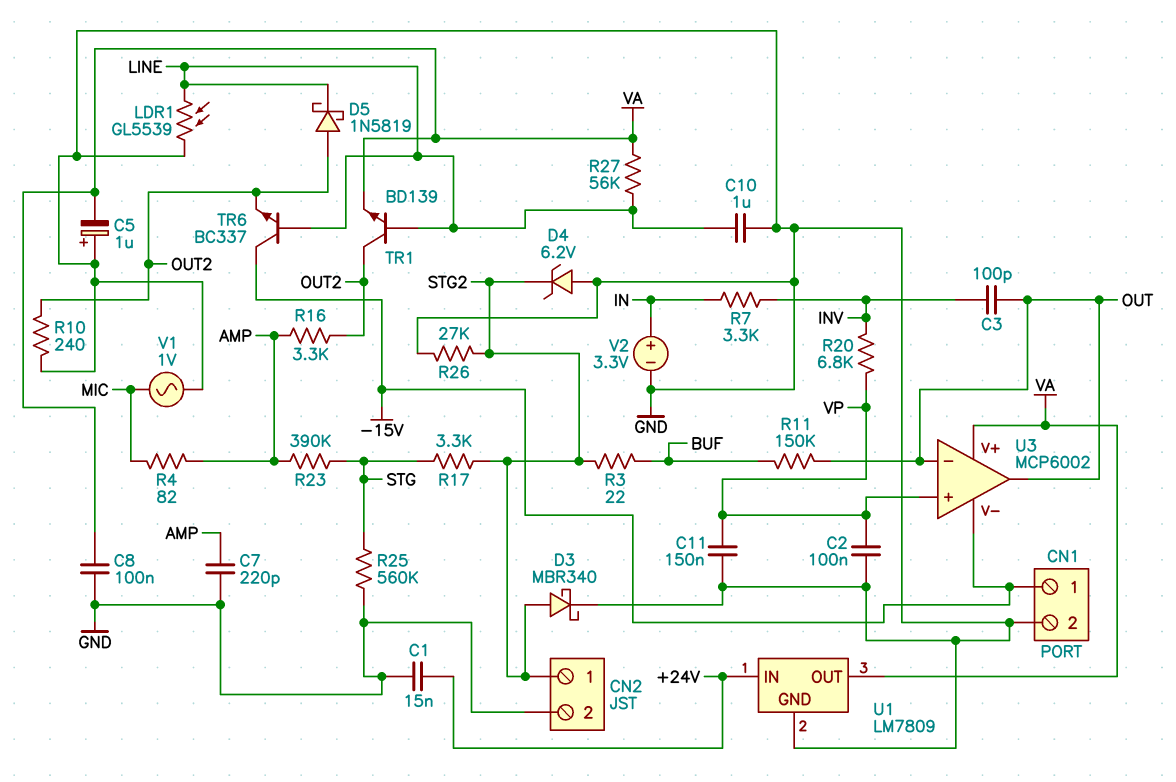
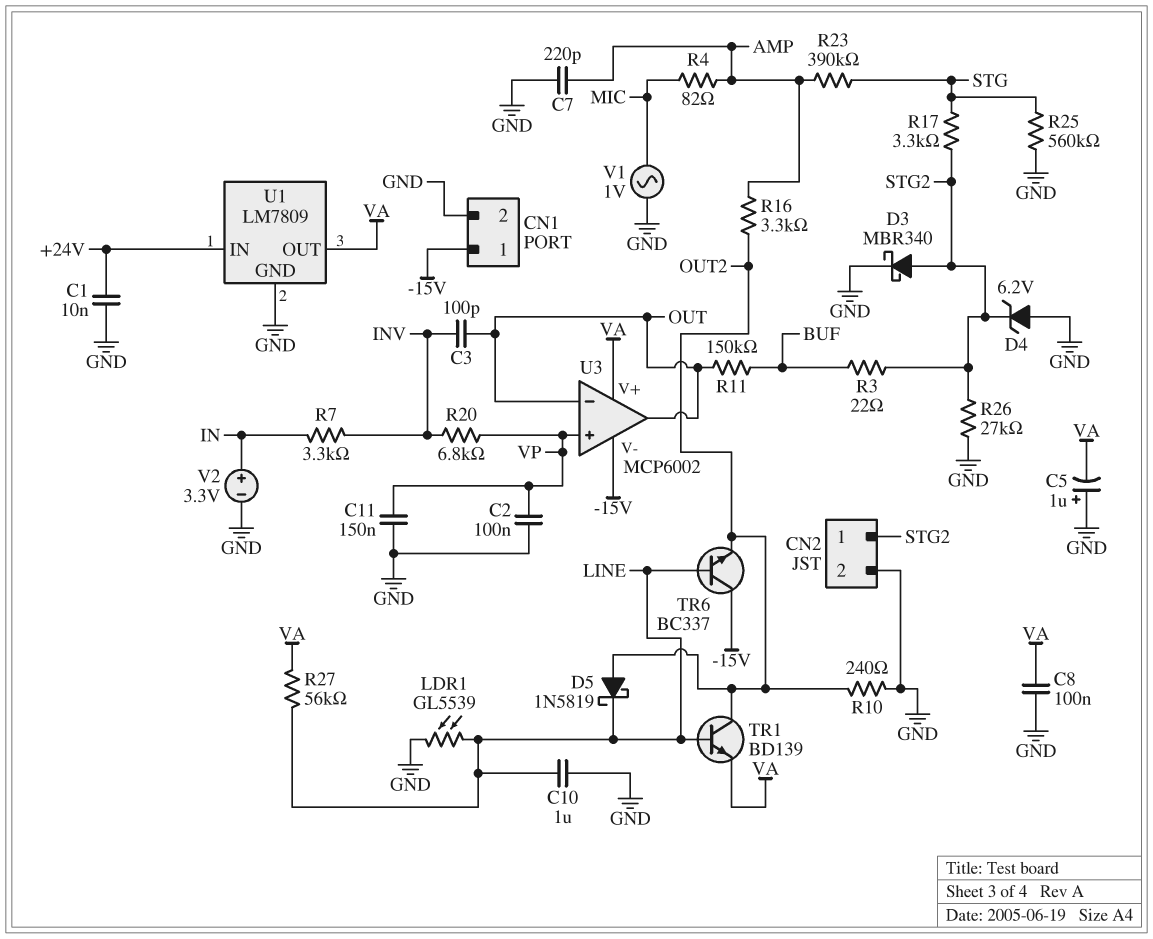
C1: 15nF (+24V, GND) -> 10nF (+24V, GND)

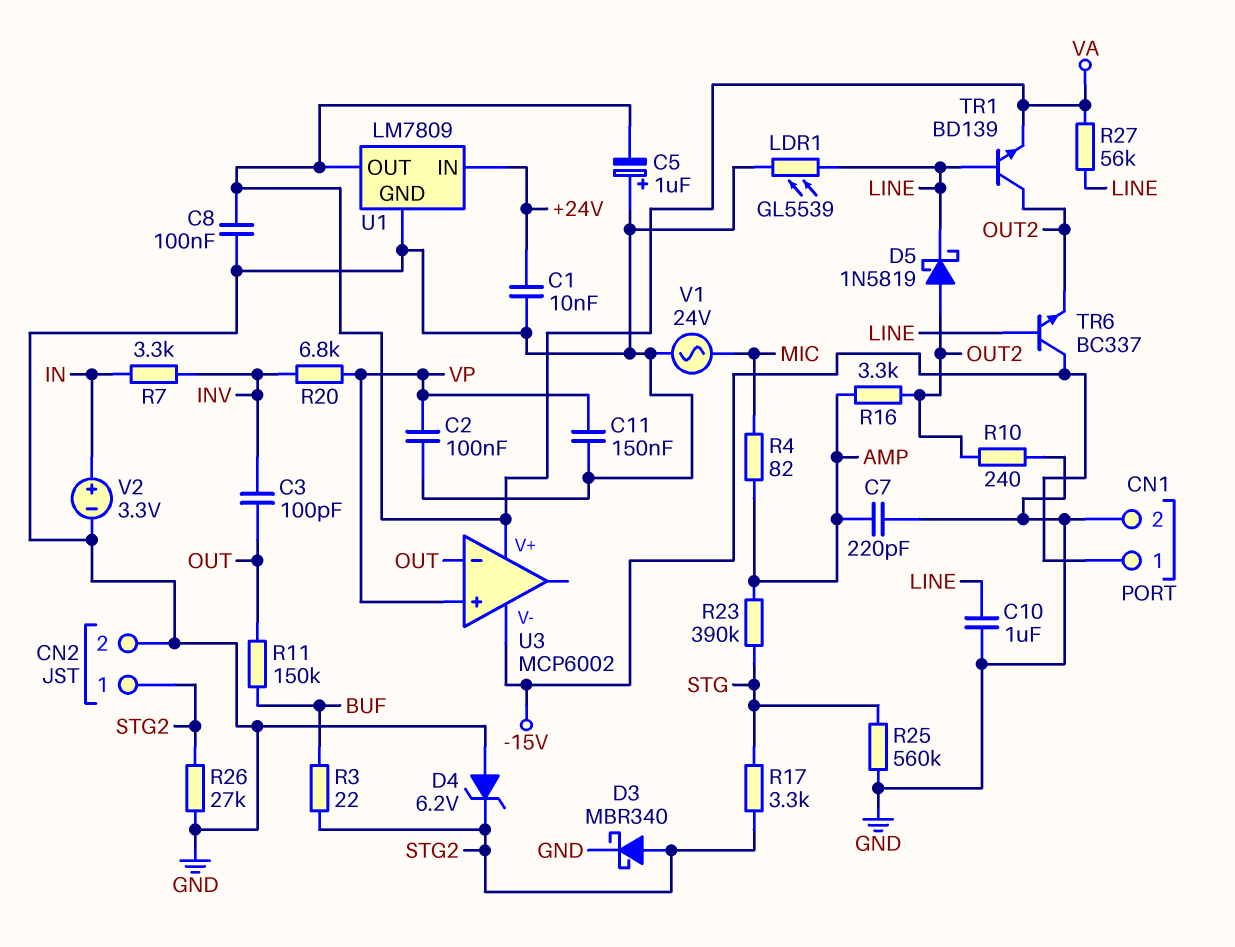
U3 pin out: OUT -> none
V1: AC 1V (GND, MIC) -> AC 24V (GND, MIC)

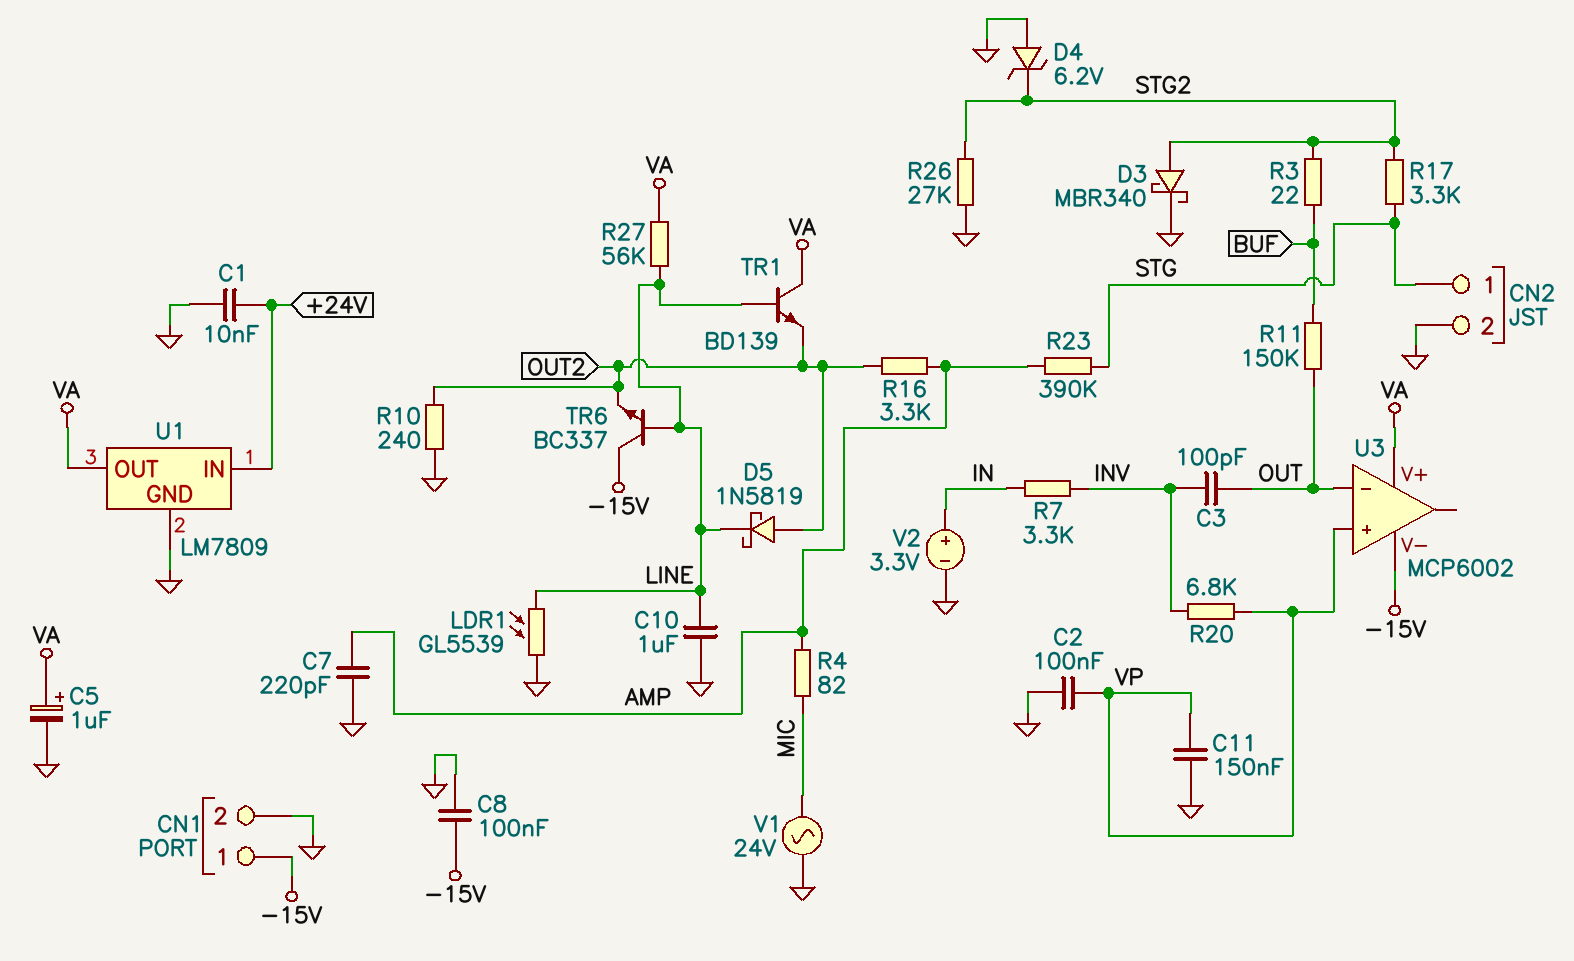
C5: 1uF (plus GND, minus VA) -> 1uF (plus VA, minus GND)
C8: 100nF (GND, VA) -> 100nF (-15V, GND)
CN2 pin 1: STG2 -> STG
R25: 560k (GND, STG) -> none
TR1: NPN BD139 (B LINE, C OUT2, E VA) -> NPN BD139 (B LINE, C VA, E OUT2)

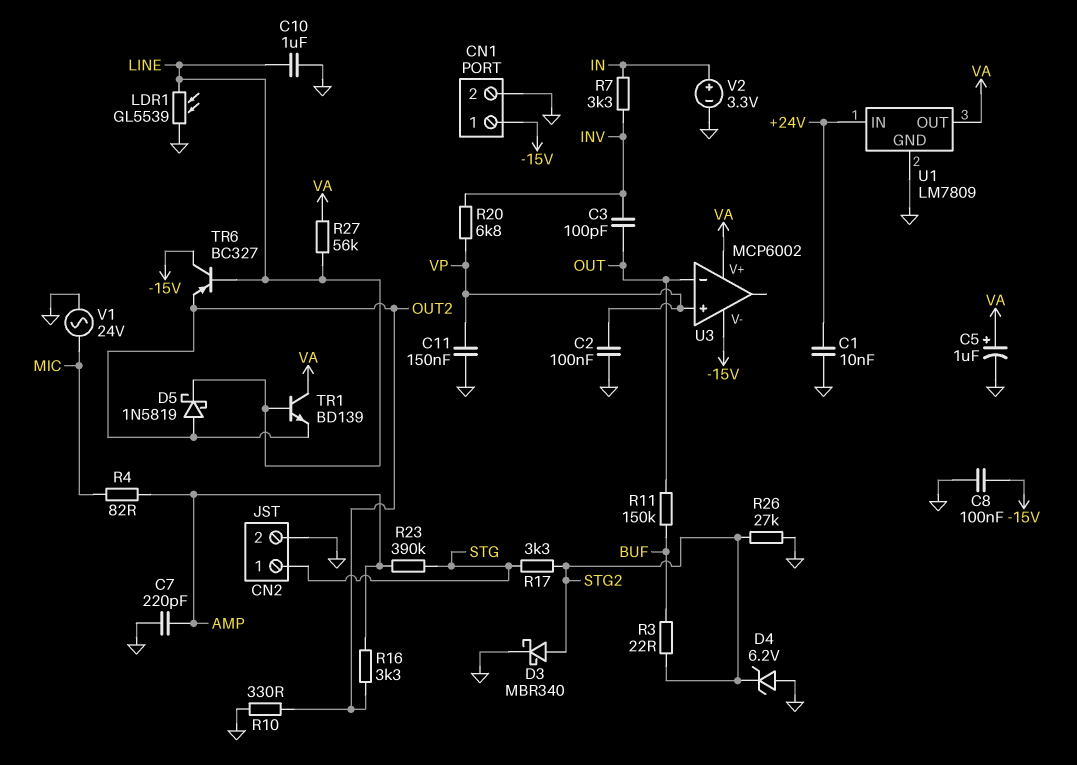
R10: 240 (GND, OUT2) -> 330 (GND, OUT2)
TR6: NPN BC337 (B LINE, C -15V, E OUT2) -> PNP BC327 (B LINE, C -15V, E OUT2)

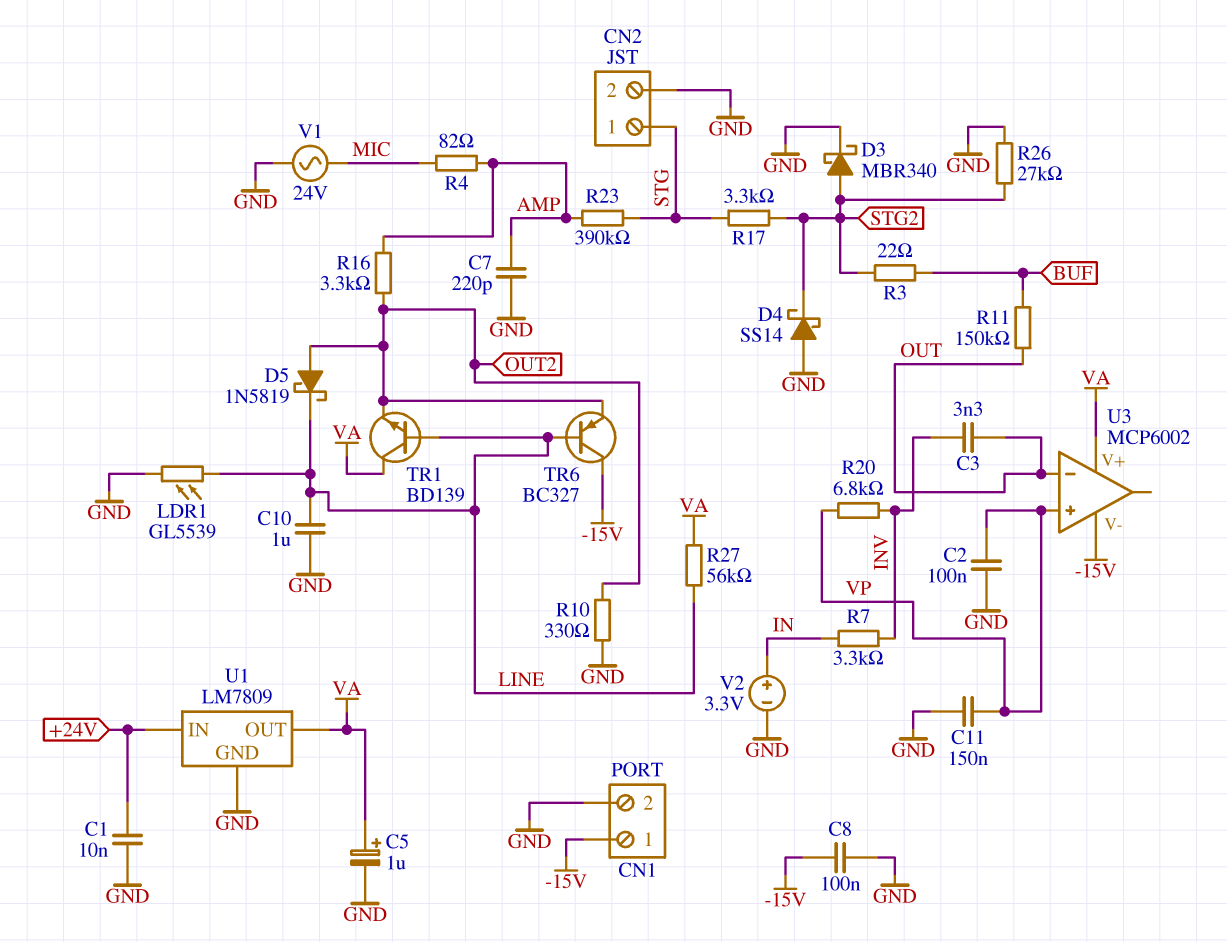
C3: 100pF (INV, OUT) -> 3.3nF (INV, OUT)
D4: zener 6.2V (A GND, K STG2) -> schottky SS14 (A GND, K STG2)

